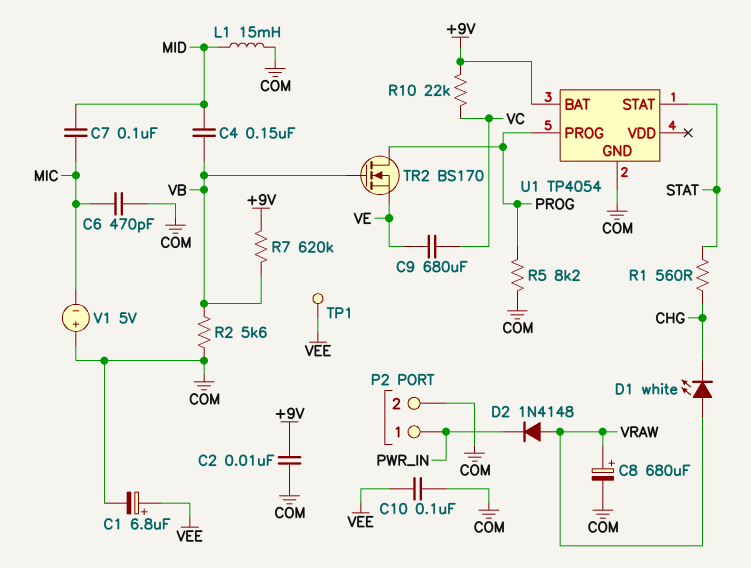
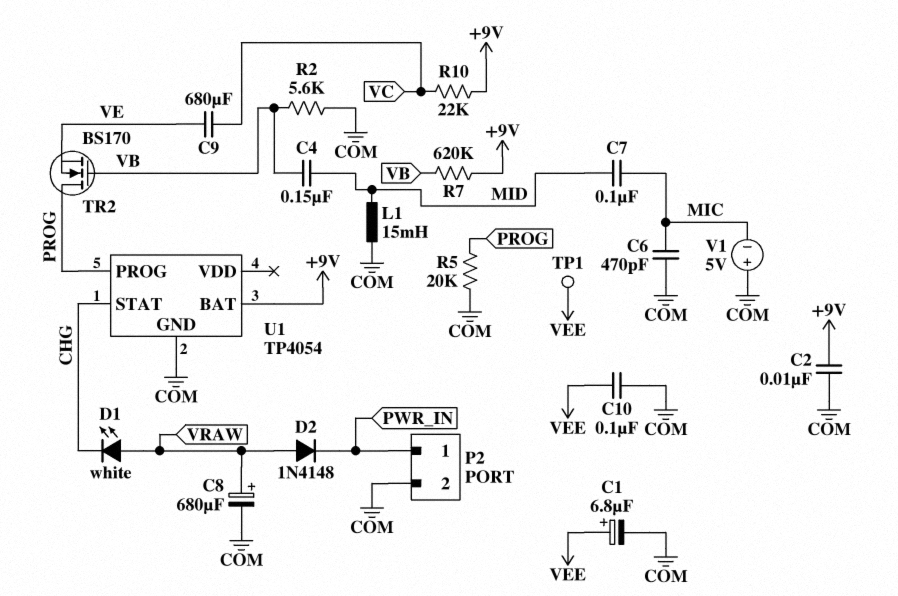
R1: 560 (CHG, STAT) -> none
R5: 8.2k (COM, PROG) -> 20k (COM, PROG)
U1 pin STAT: STAT -> CHG

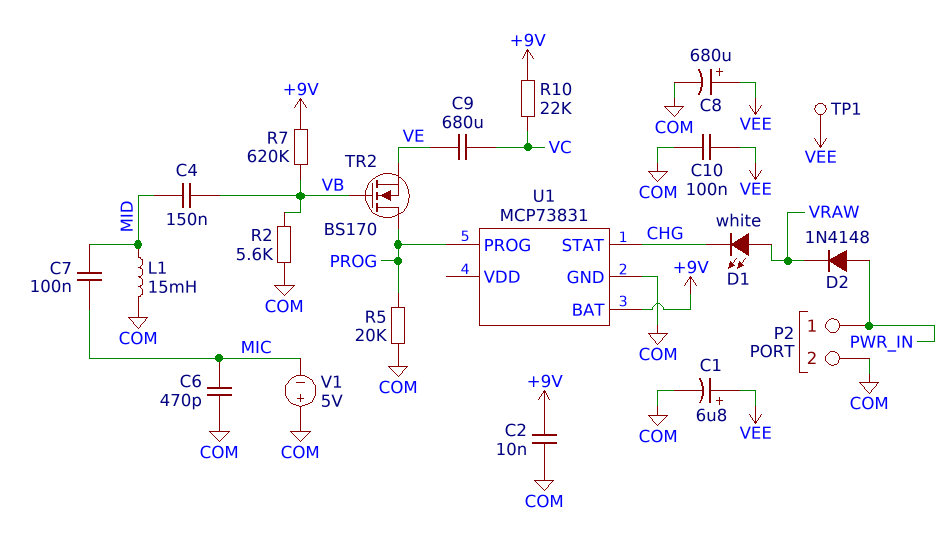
C8: 680uF (plus VRAW, minus COM) -> 680uF (plus VEE, minus COM)
D2: diode 1N4148 (A VRAW, K PWR_IN) -> diode 1N4148 (A PWR_IN, K VRAW)
U1: TP4054 -> MCP73831

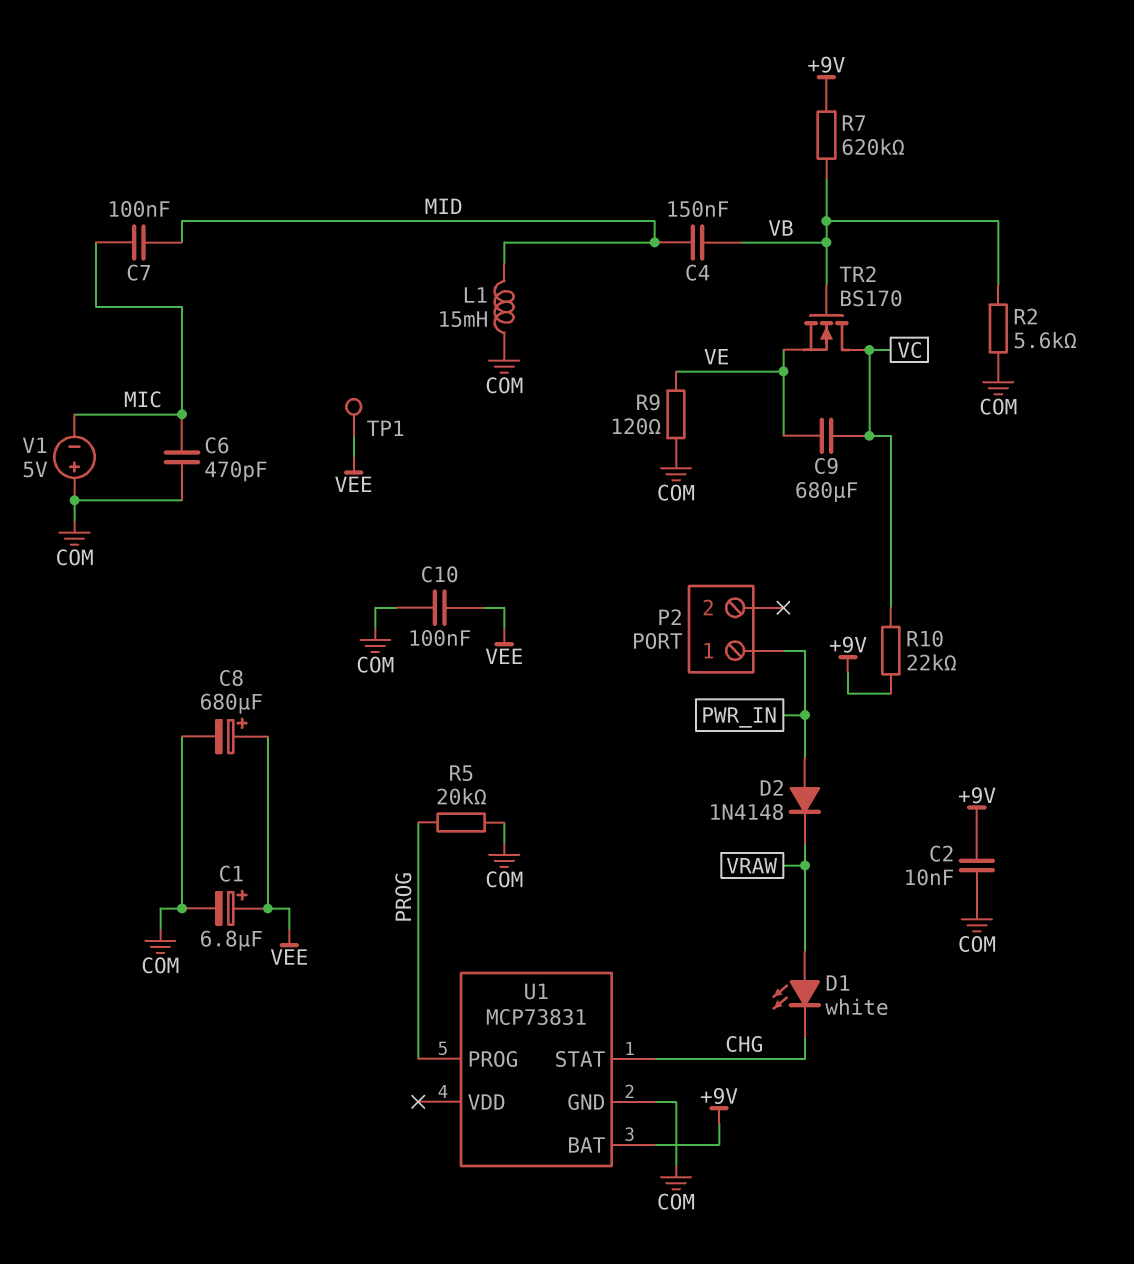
P2 pin 2: COM -> none
R9: none -> 120 (COM, VE)
TR2: NMOS BS170 (G VB, D PROG, S VE) -> NMOS BS170 (G VB, D VC, S VE)

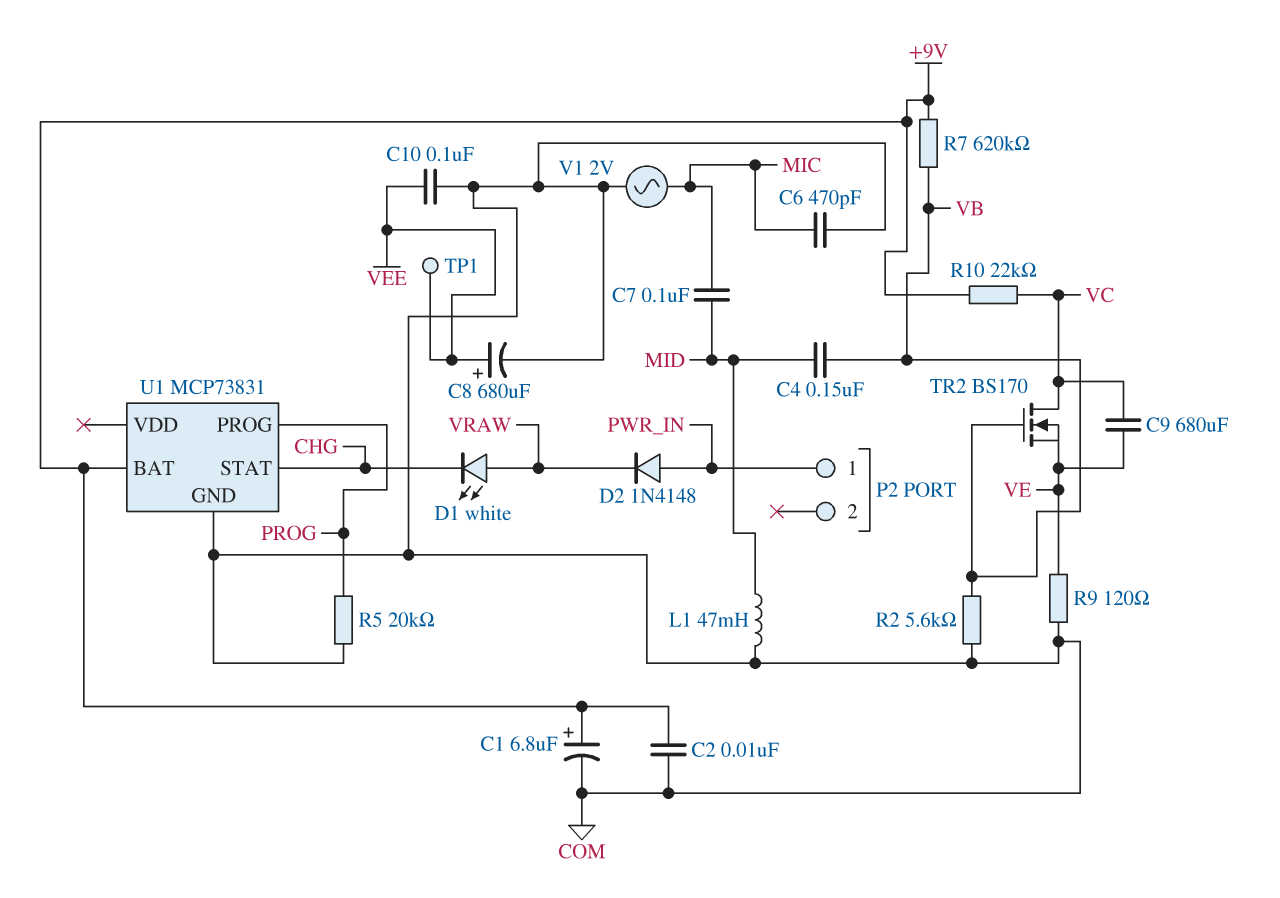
C1: 6.8uF (plus VEE, minus COM) -> 6.8uF (plus +9V, minus COM)
L1: 15mH (COM, MID) -> 47mH (COM, MID)
V1: 5V (plus COM, minus MIC) -> AC 2V (COM, MIC)

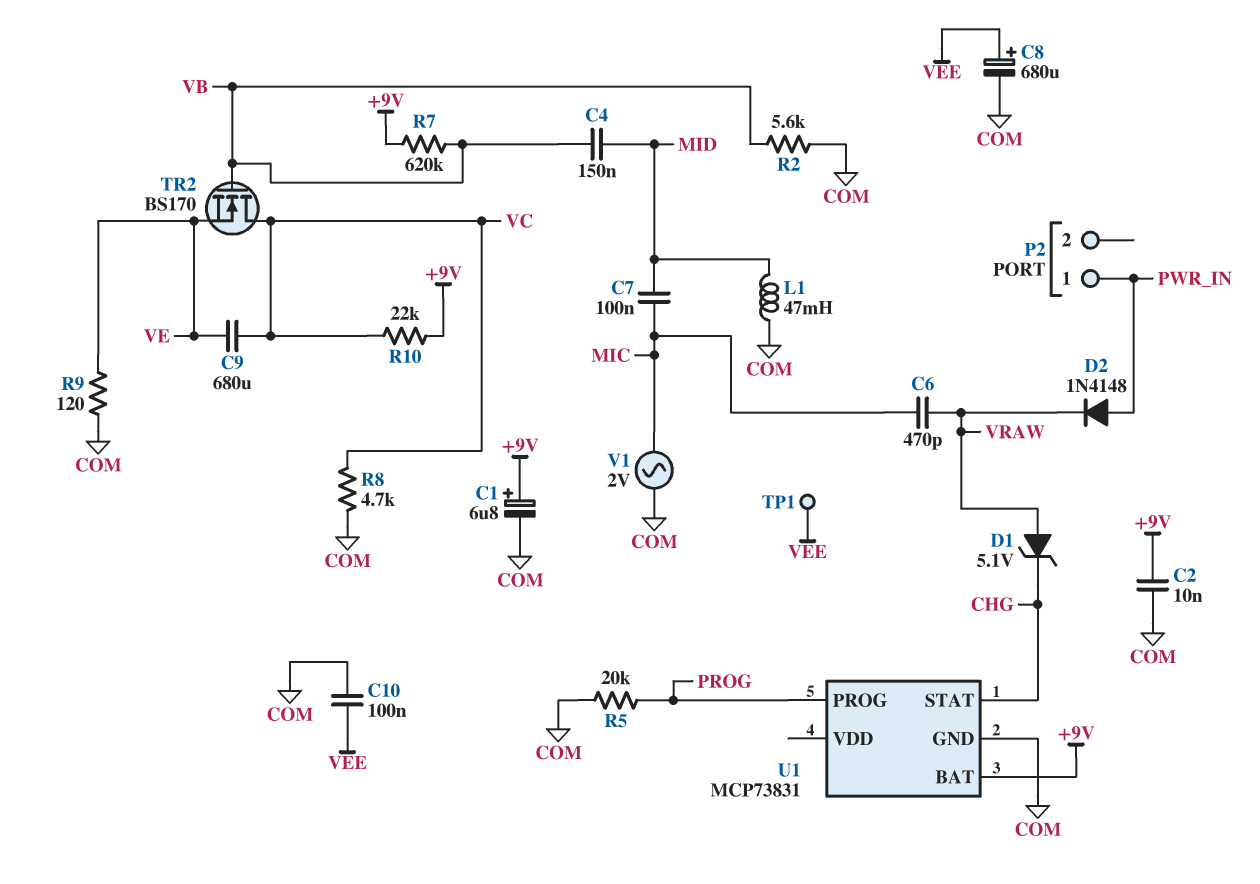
C6: 470pF (COM, MIC) -> 470pF (MIC, VRAW)
D1: LED white (A VRAW, K CHG) -> zener 5.1V (A VRAW, K CHG)
R8: none -> 4.7k (COM, VC)

